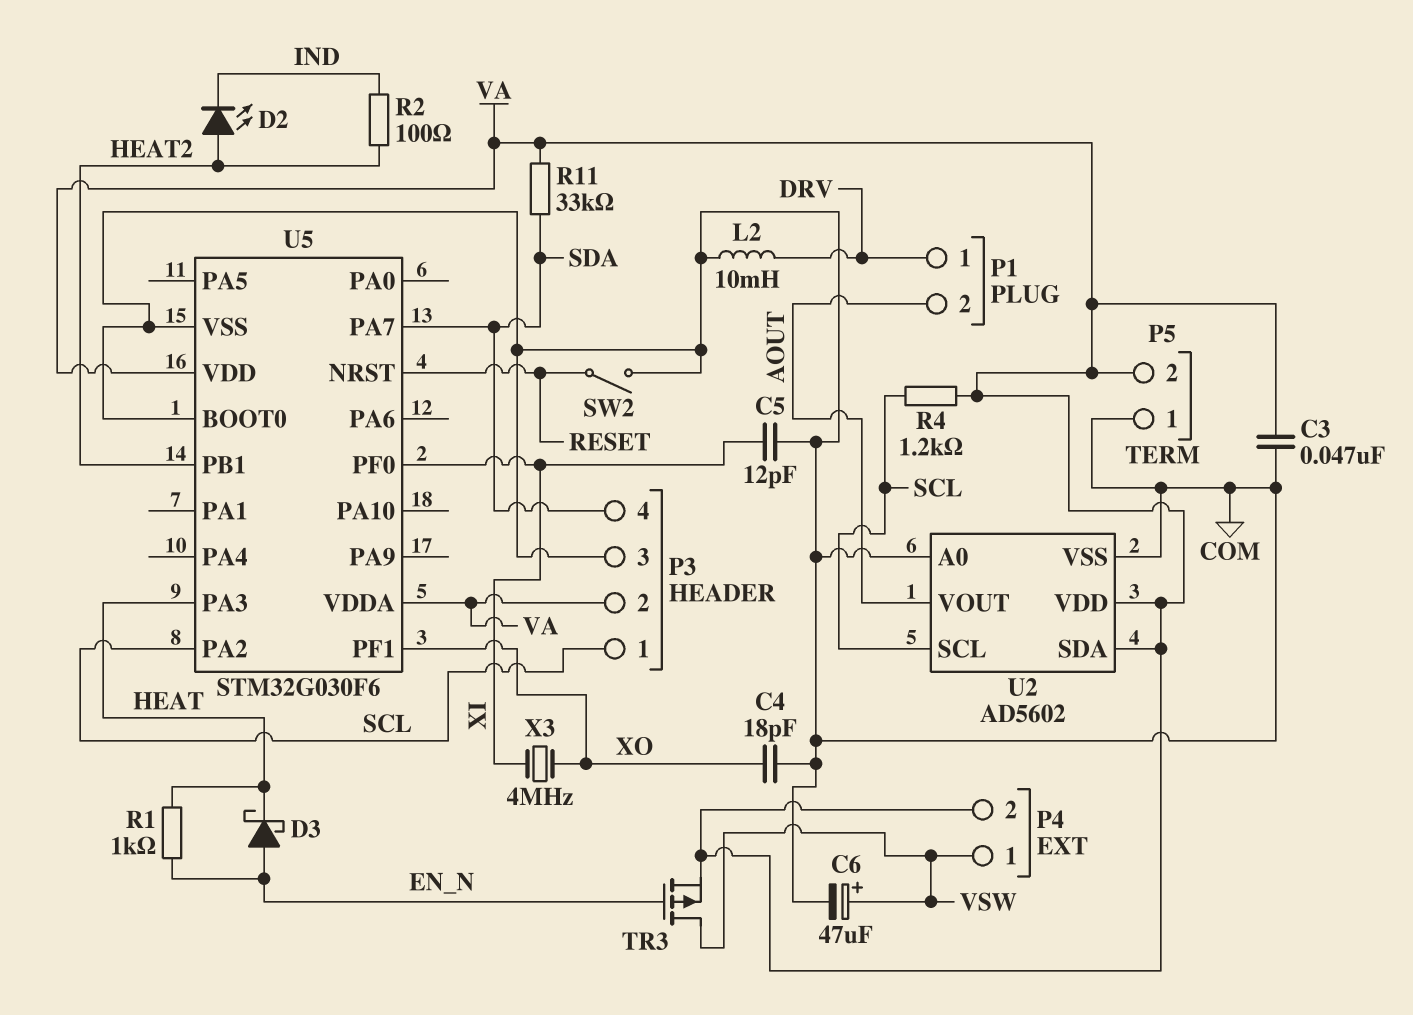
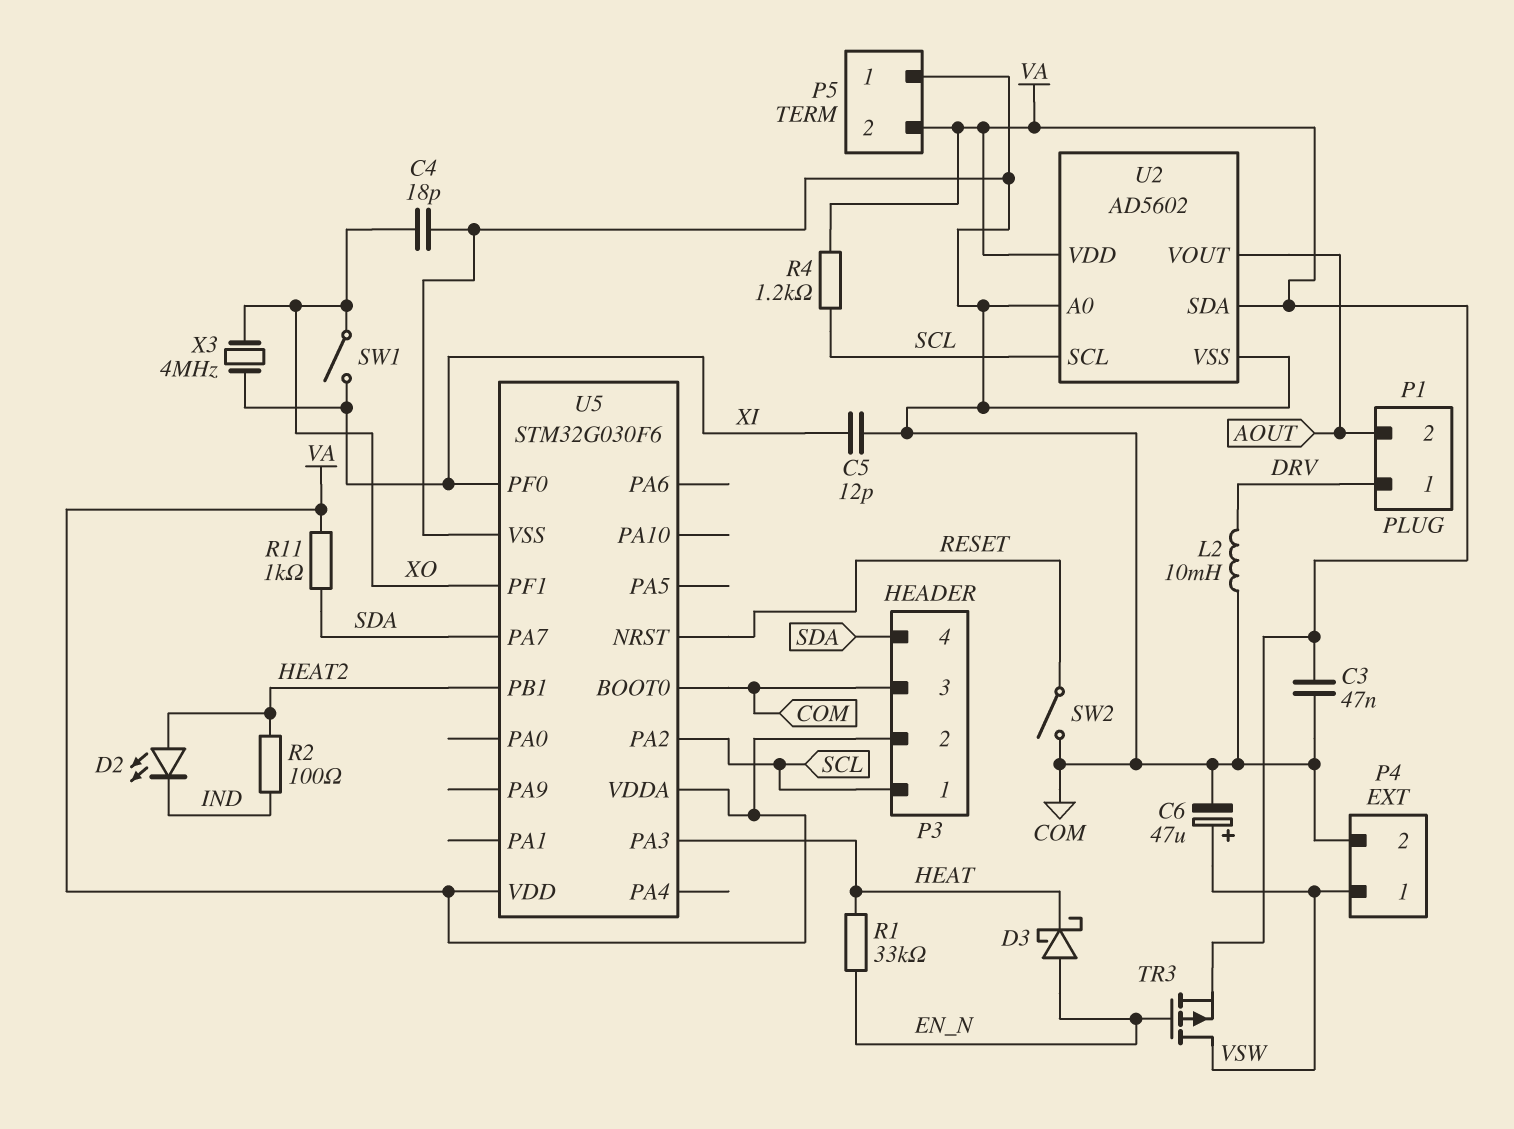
P4 pin 2: VA -> COM
R1: 1k (EN_N, HEAT) -> 33k (EN_N, HEAT)
R11: 33k (SDA, VA) -> 1k (SDA, VA)
SW1: none -> switch (XI, XO)

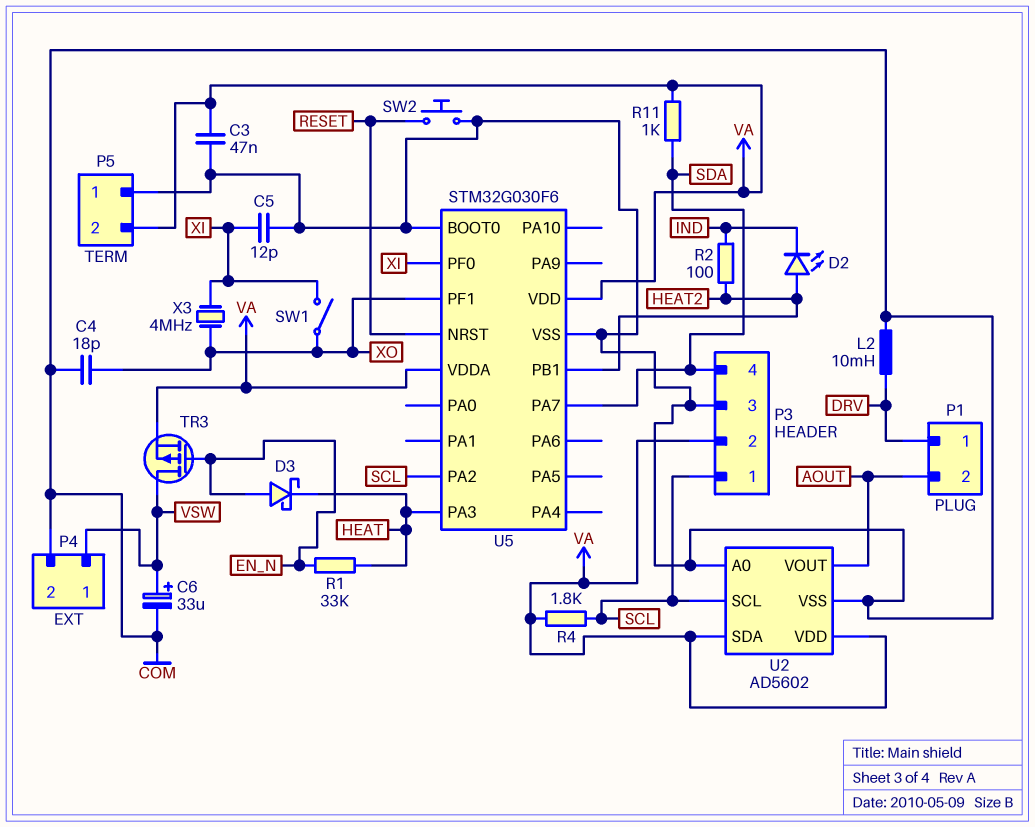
C6: 47uF (plus VSW, minus COM) -> 33uF (plus VSW, minus COM)
R4: 1.2k (SCL, VA) -> 1.8k (SCL, VA)
SW2: switch (COM, RESET) -> button (COM, RESET)

